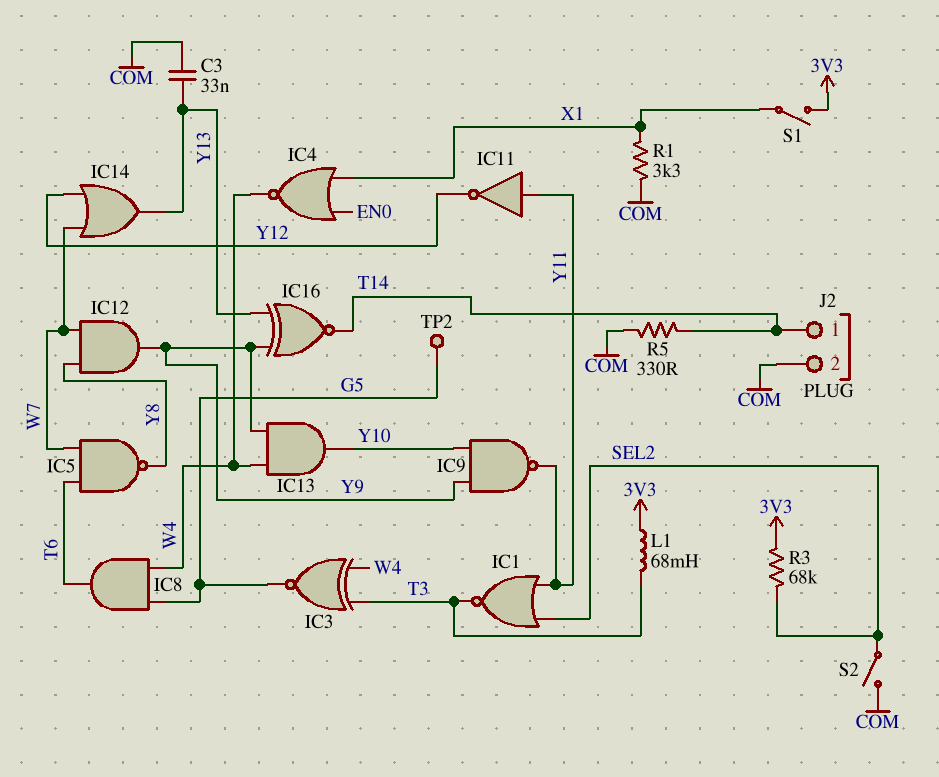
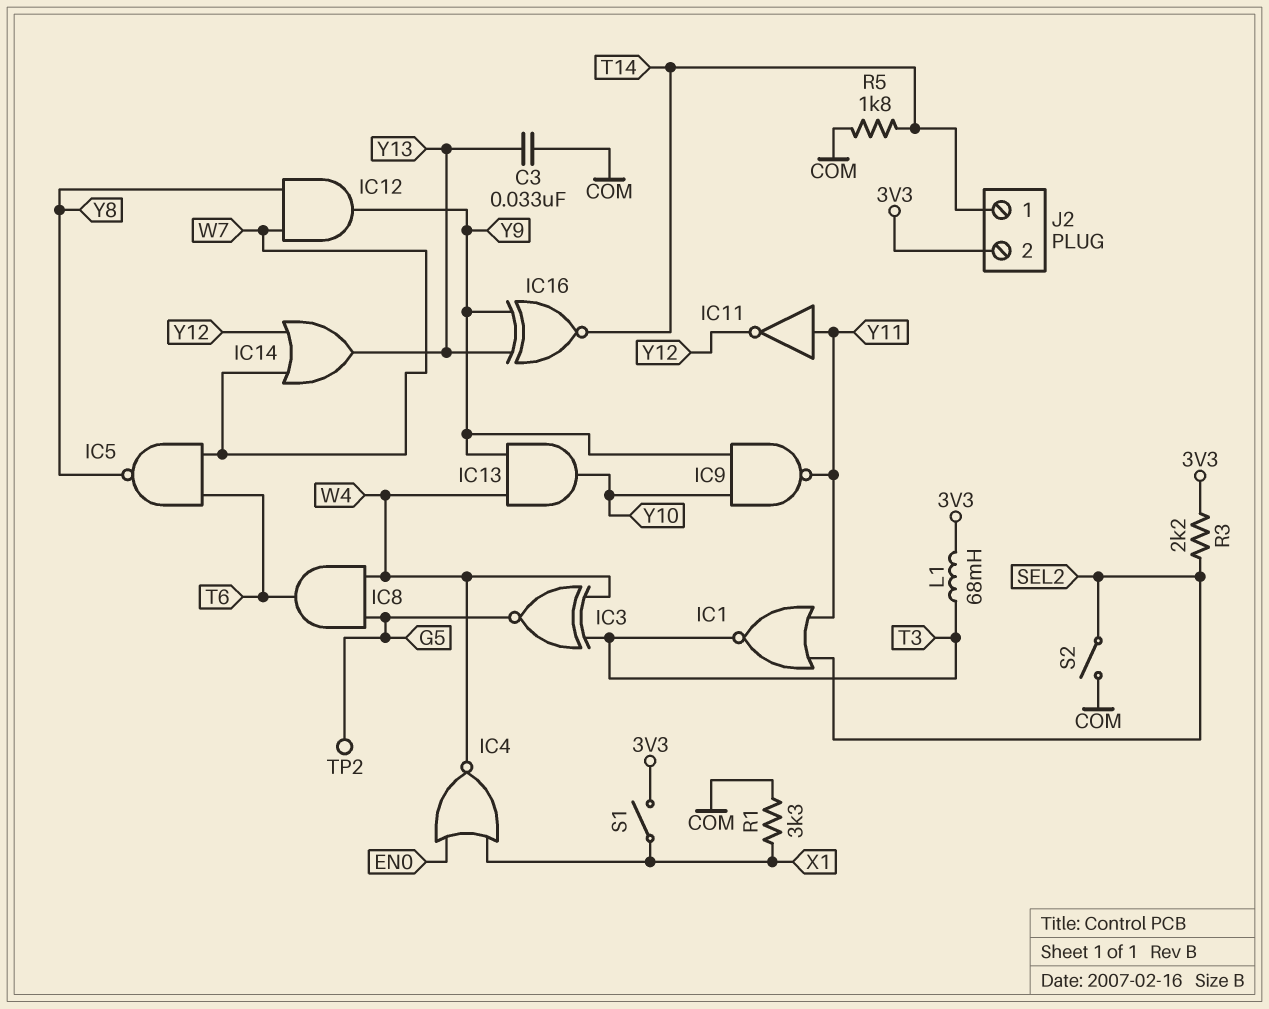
J2 pin 2: COM -> 3V3
R3: 68k (3V3, SEL2) -> 2.2k (3V3, SEL2)
R5: 330 (COM, T14) -> 1.8k (COM, T14)

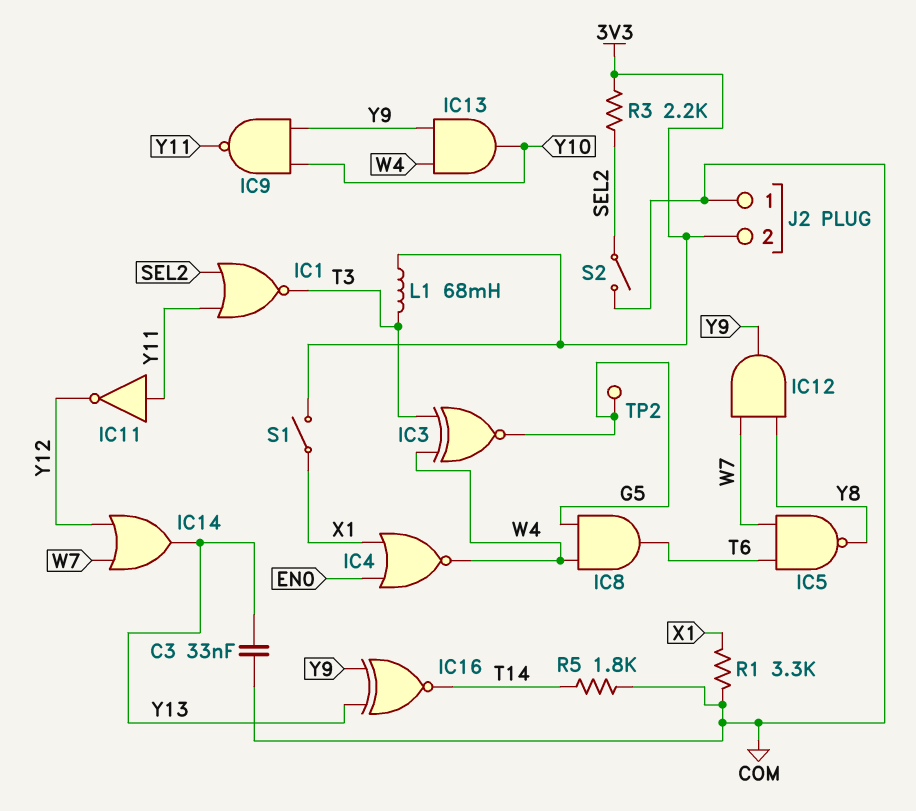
J2 pin 1: T14 -> COM

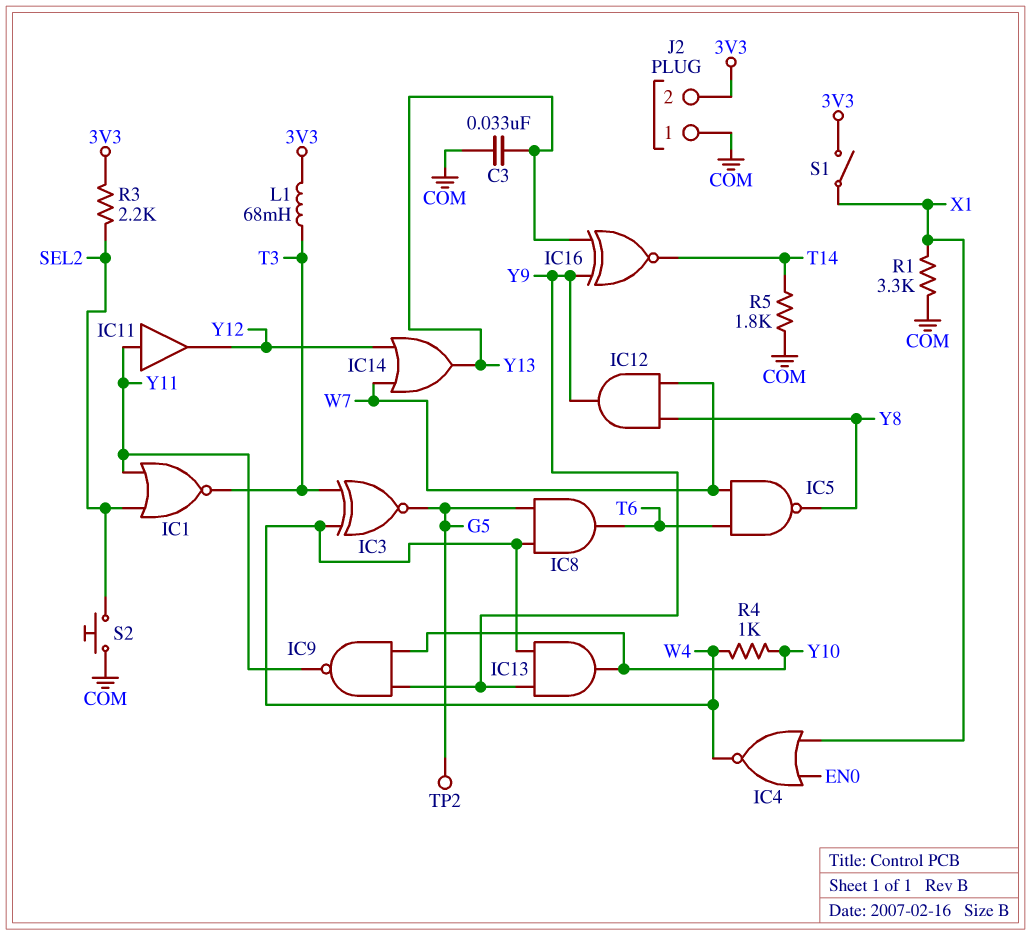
IC11: NOT (in Y11, out Y12) -> buffer (in Y11, out Y12)
R4: none -> 1k (W4, Y10)
S2: switch (COM, SEL2) -> button (COM, SEL2)

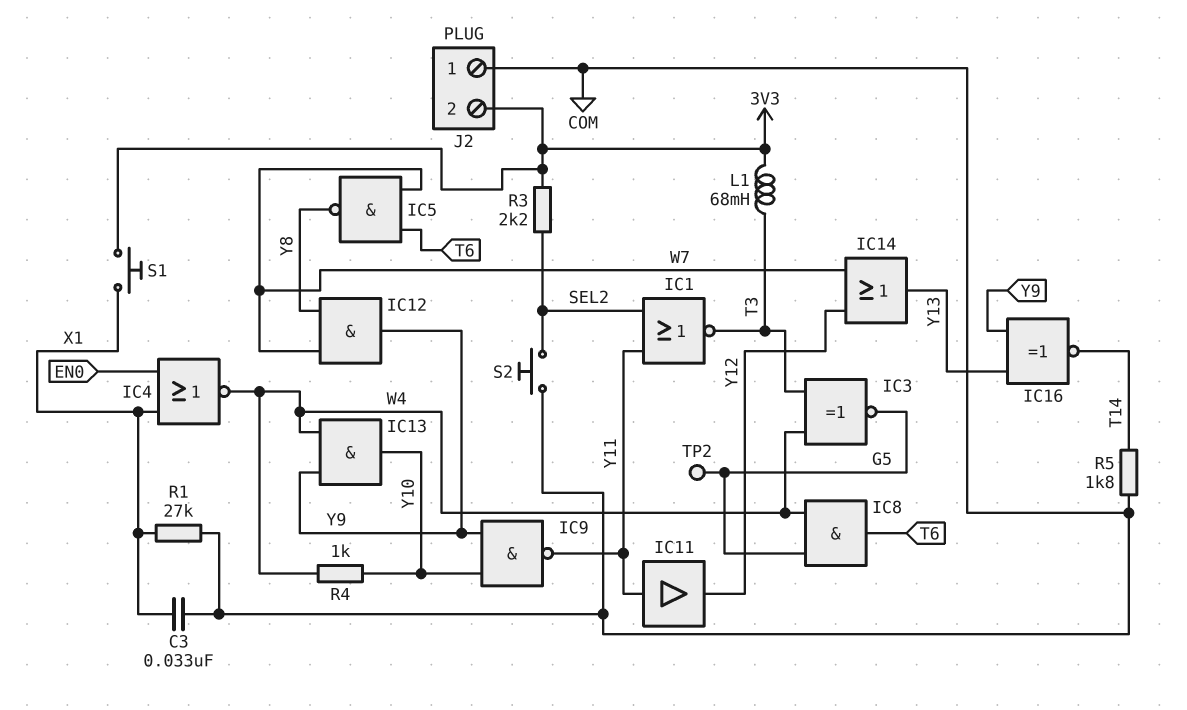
C3: 33nF (COM, Y13) -> 33nF (COM, X1)
R1: 3.3k (COM, X1) -> 27k (COM, X1)
S1: switch (3V3, X1) -> button (3V3, X1)

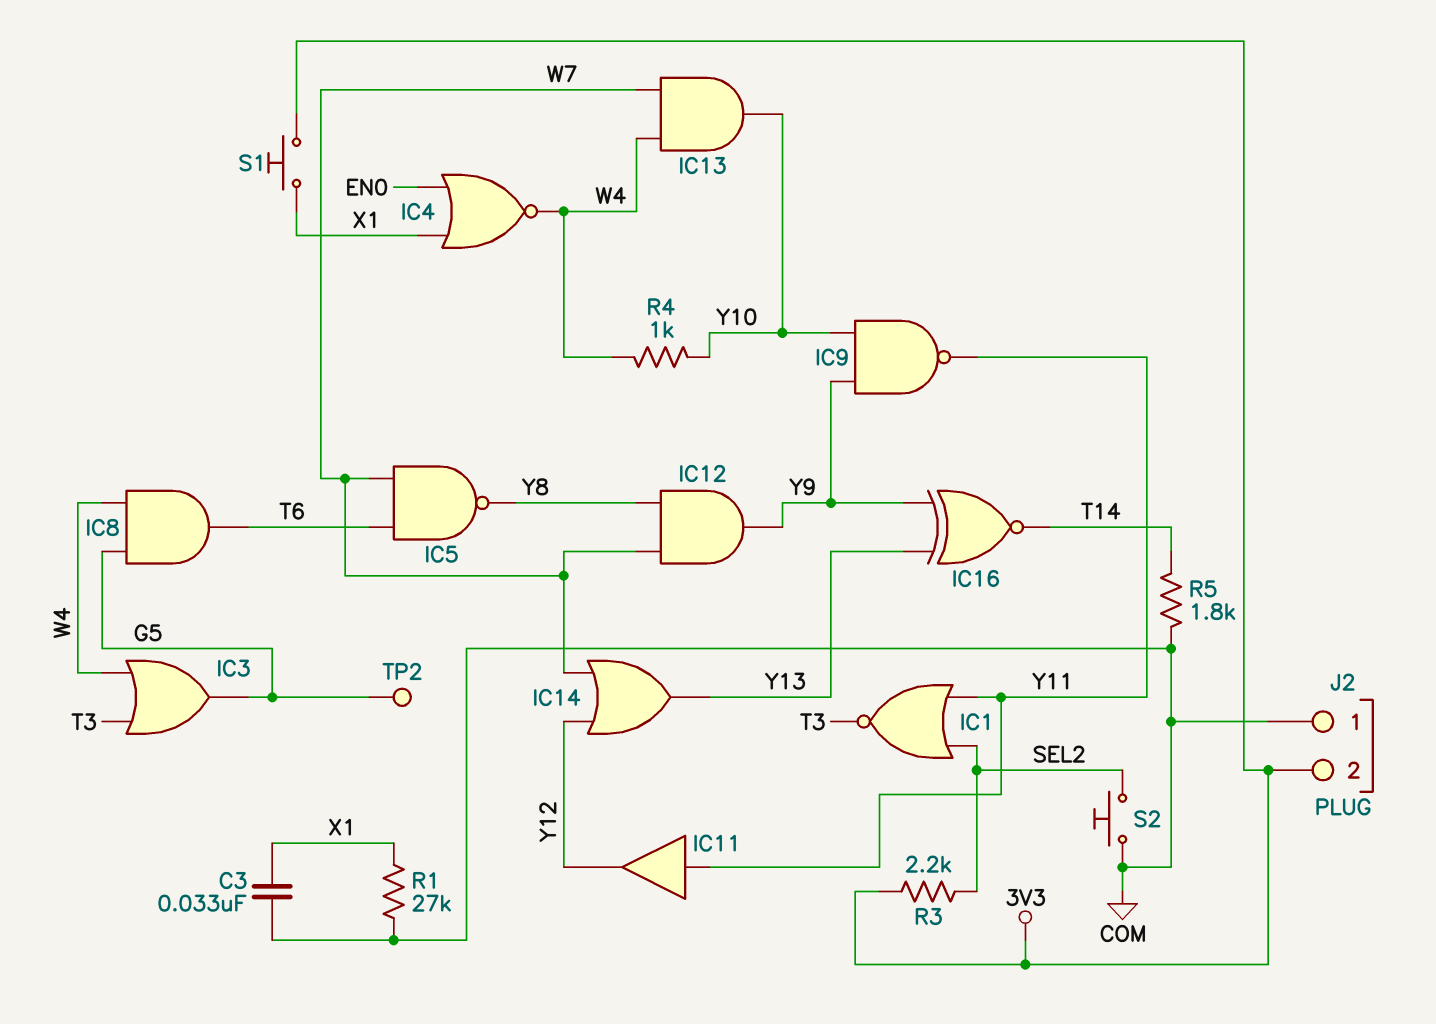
IC3: XNOR (in T3, in W4, out G5) -> OR (in T3, in W4, out G5)
IC13: AND (in W4, in Y9, out Y10) -> AND (in W4, in W7, out Y10)
L1: 68mH (3V3, T3) -> none

